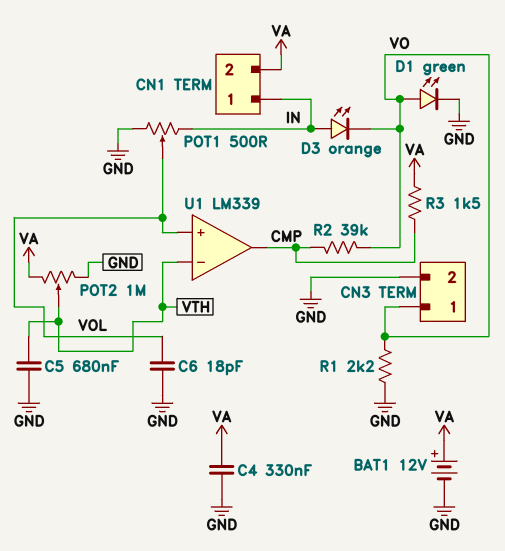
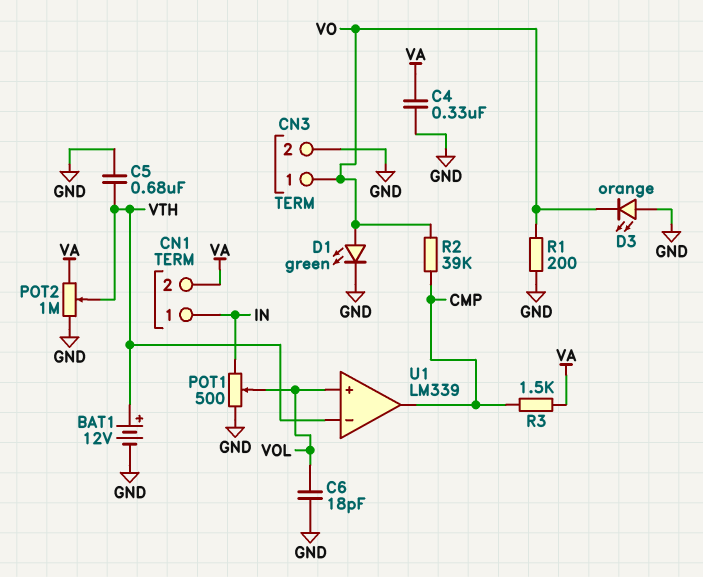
BAT1: 12V (plus VA, minus GND) -> 12V (plus VTH, minus GND)
D3: LED orange (A IN, K VO) -> LED orange (A GND, K VO)
R1: 2.2k (GND, VO) -> 200 (GND, VO)

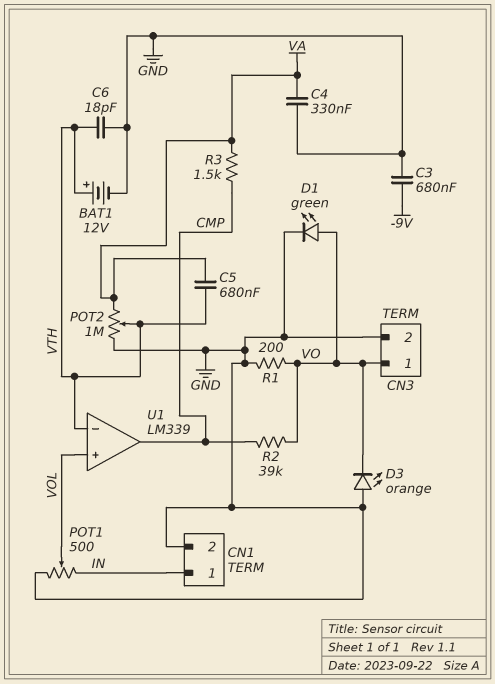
C3: none -> 680nF (-9V, GND)
C5: 680nF (GND, VTH) -> 680nF (VA, VTH)
C6: 18pF (GND, VOL) -> 18pF (GND, VTH)
CN1 pin 2: VA -> GND

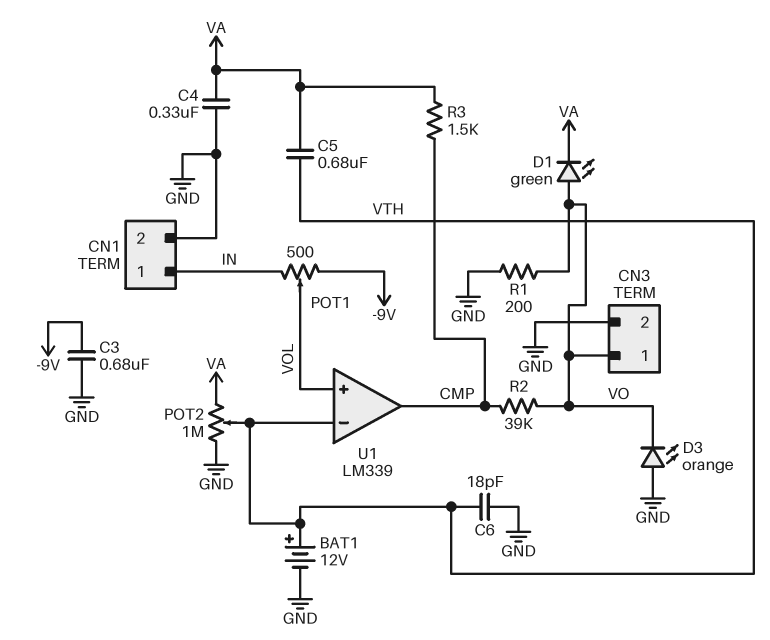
D1: LED green (A VO, K GND) -> LED green (A VO, K VA)
POT1: 500 (GND, IN, wiper VOL) -> 500 (-9V, IN, wiper VOL)

